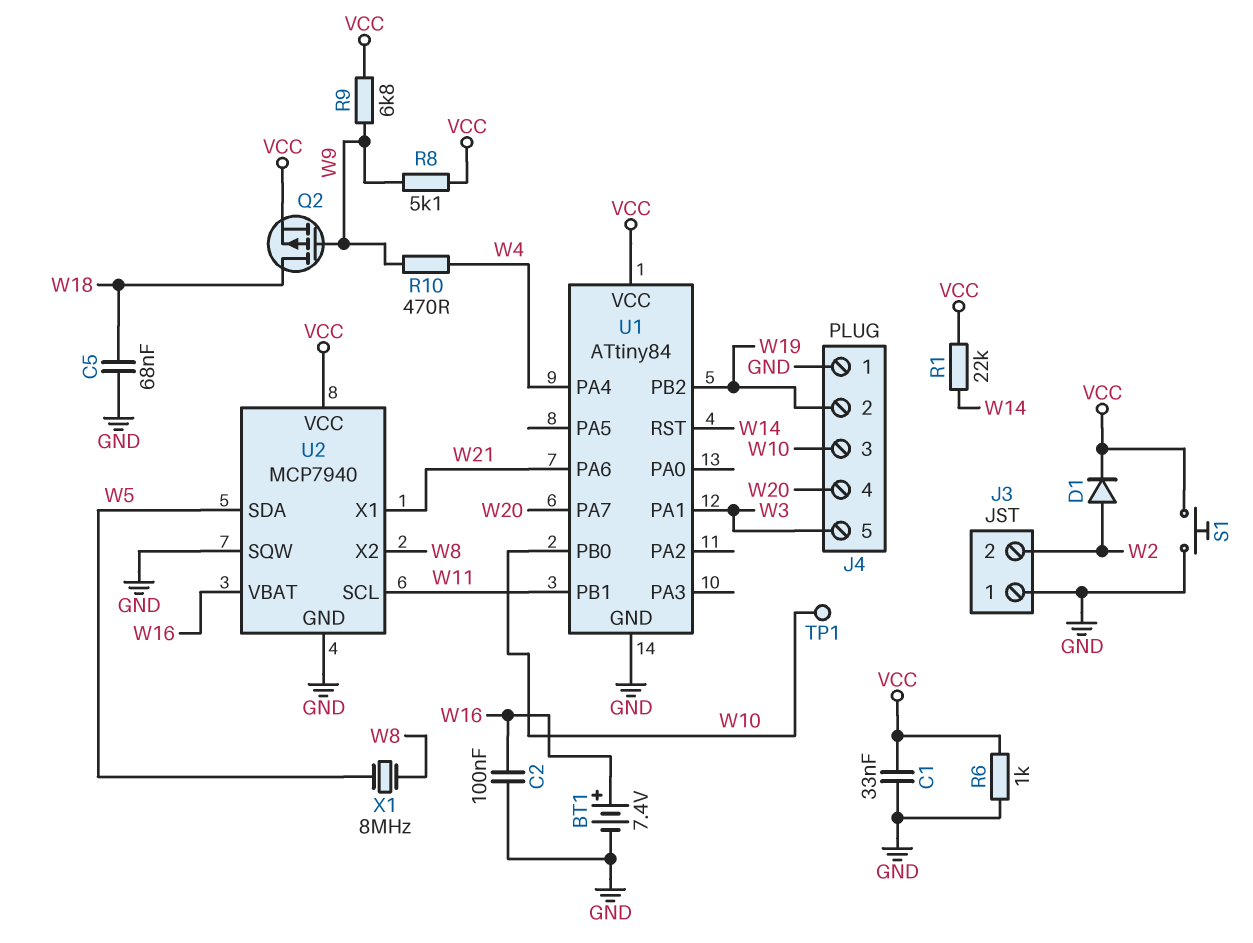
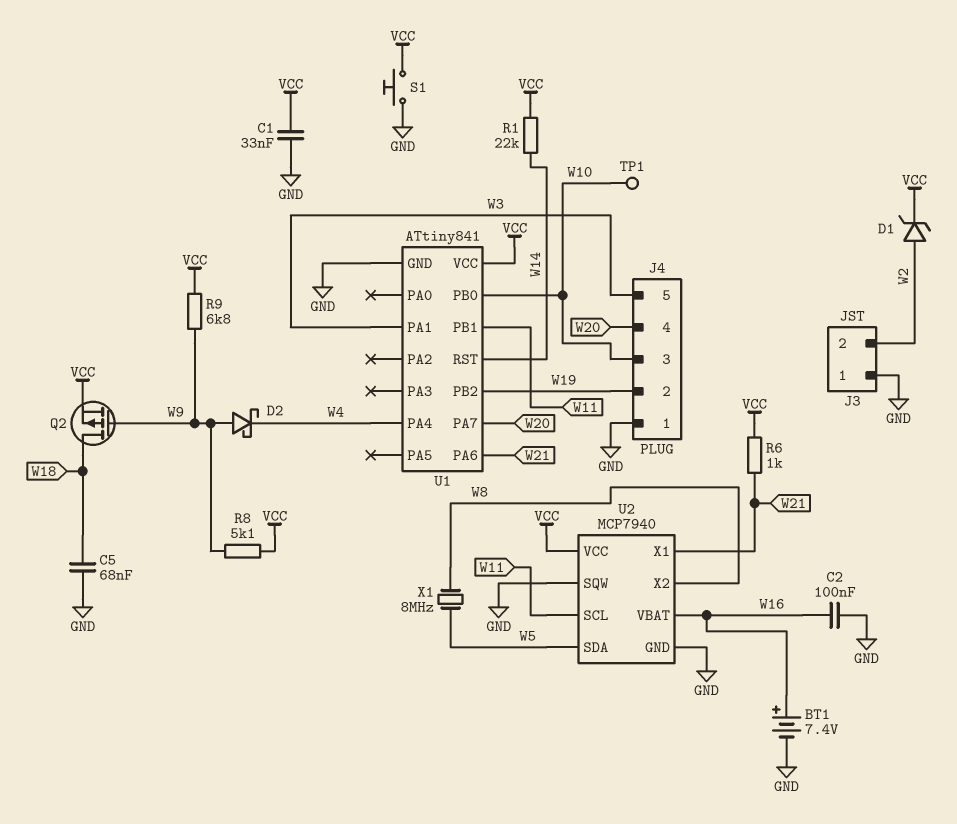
D1: diode (A W2, K VCC) -> zener (A W2, K VCC)
D2: none -> schottky (A W9, K W4)
R6: 1k (GND, VCC) -> 1k (VCC, W21)
R10: 470 (W4, W9) -> none
U1: ATtiny84 -> ATtiny841

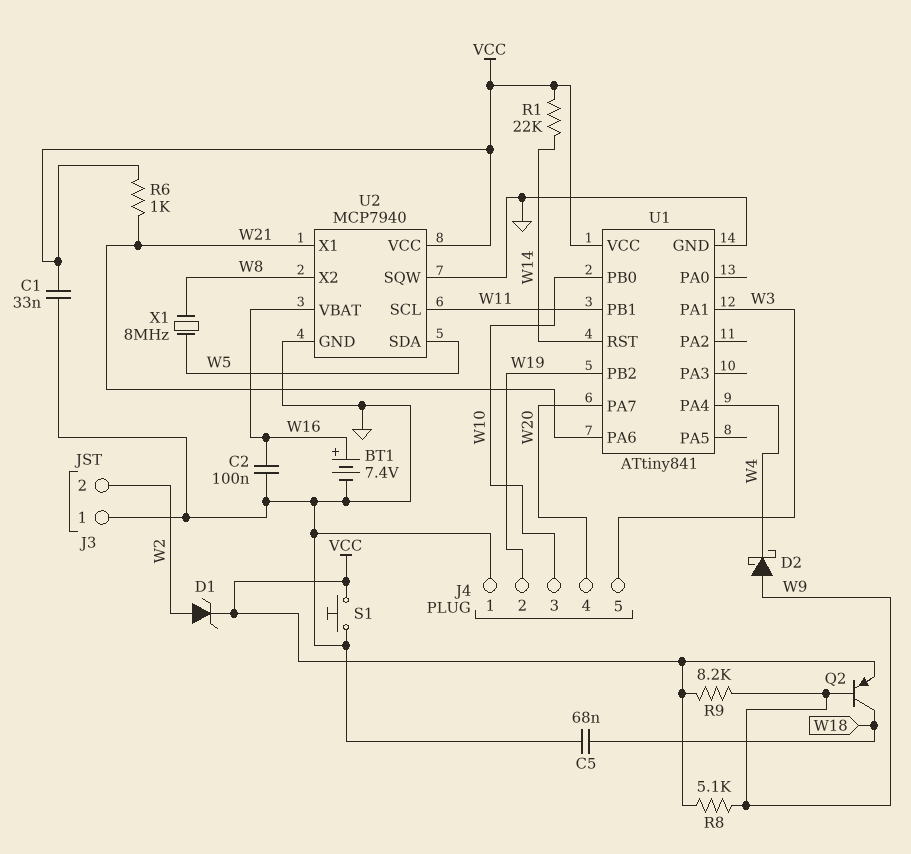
Q2: PMOS (G W9, D W18, S VCC) -> PNP (B W9, C W18, E VCC)
R9: 6.8k (VCC, W9) -> 8.2k (VCC, W9)
TP1: test point (W10) -> none

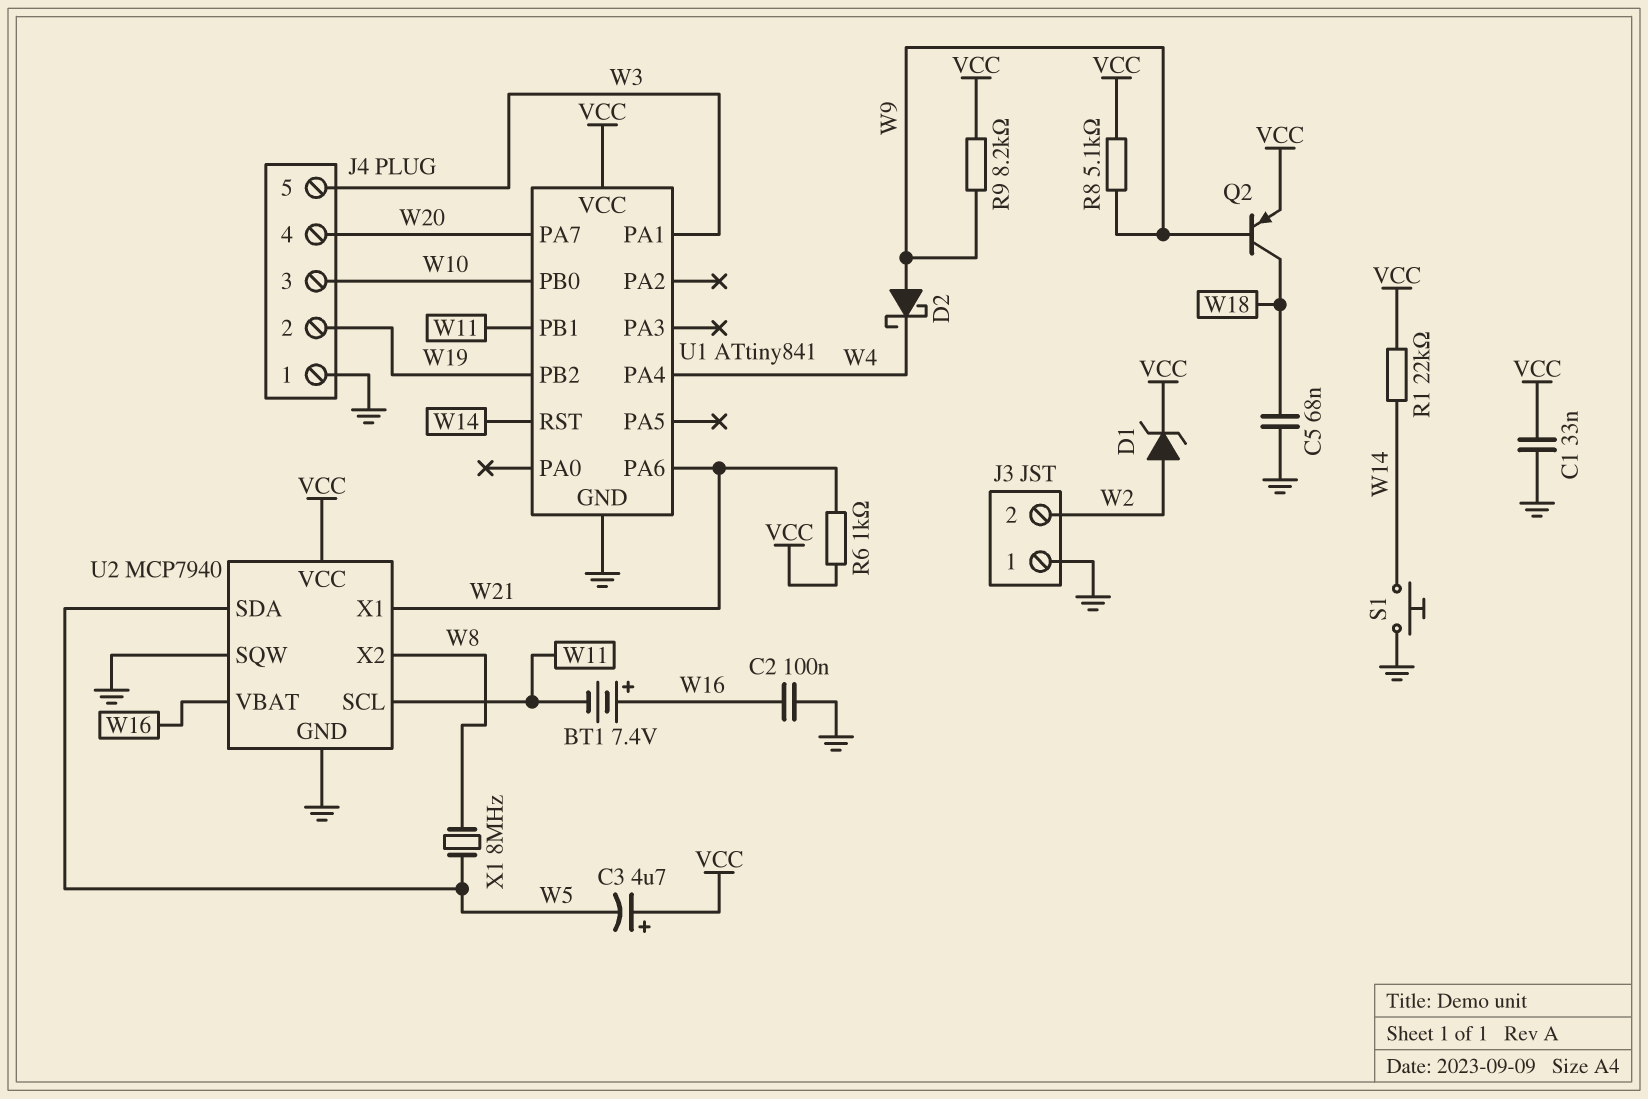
BT1: 7.4V (plus W16, minus GND) -> 7.4V (plus W16, minus W11)
C3: none -> 4.7uF (plus VCC, minus W5)
S1: button (GND, VCC) -> button (GND, W14)

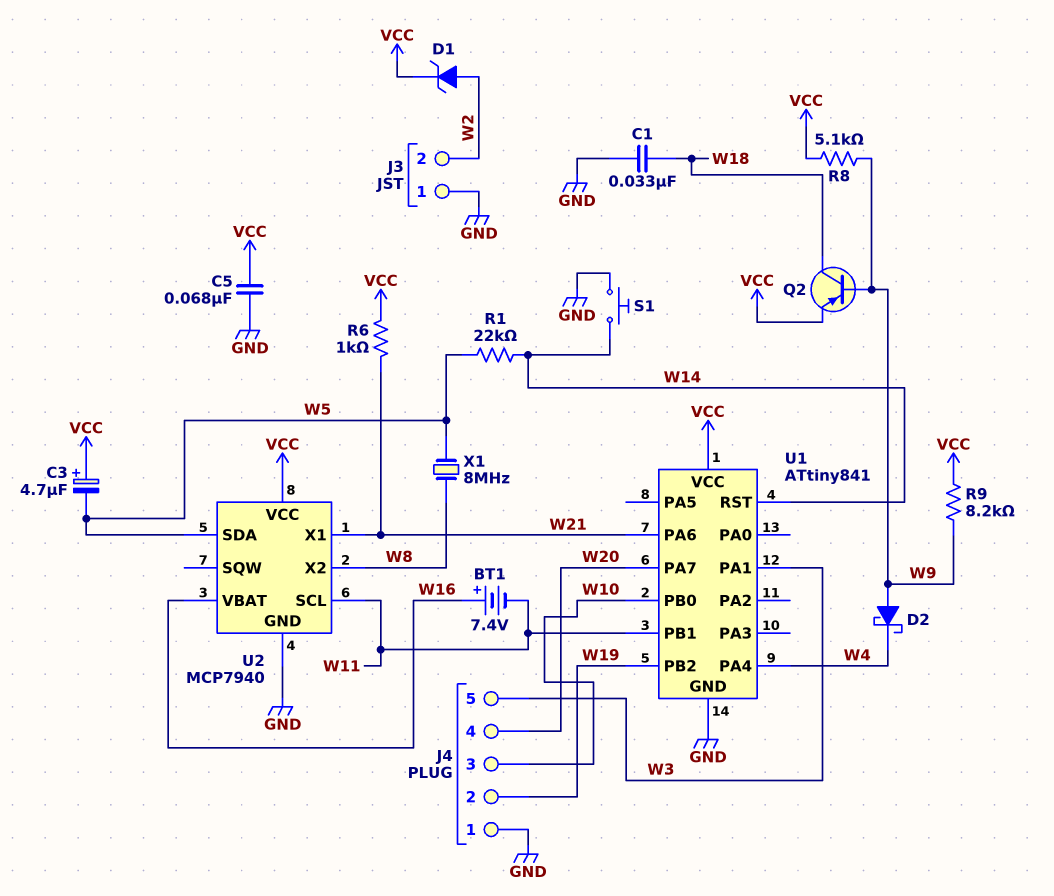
C1: 33nF (GND, VCC) -> 33nF (GND, W18)
C2: 100nF (GND, W16) -> none
C5: 68nF (GND, W18) -> 68nF (GND, VCC)
R1: 22k (VCC, W14) -> 22k (W5, W14)
U2 pin SQW: GND -> none

